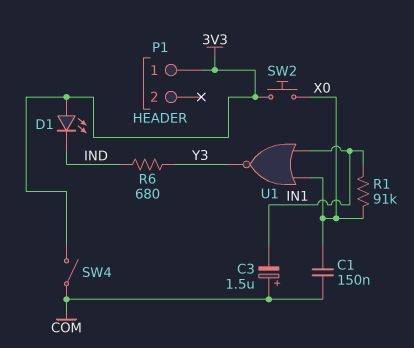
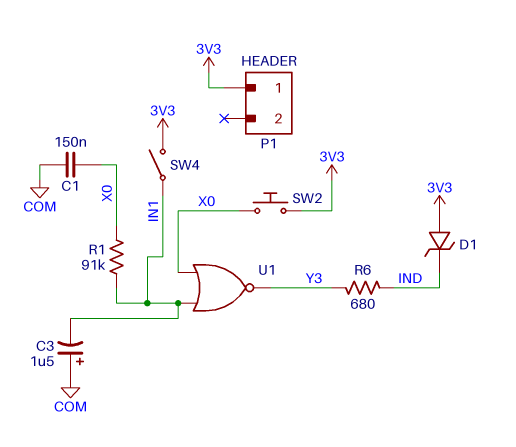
D1: LED (A 3V3, K IND) -> zener (A 3V3, K IND)
SW4: switch (3V3, COM) -> switch (3V3, IN1)

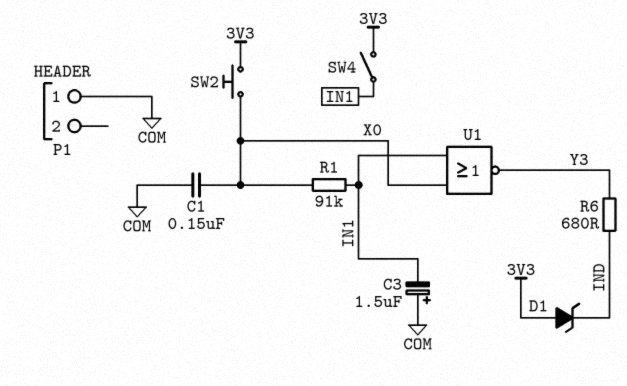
P1 pin 1: 3V3 -> COM

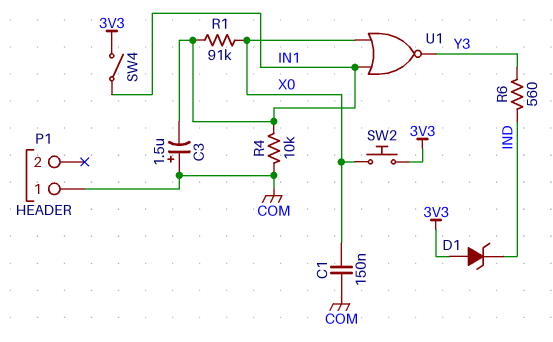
R4: none -> 10k (COM, IN1)
R6: 680 (IND, Y3) -> 560 (IND, Y3)

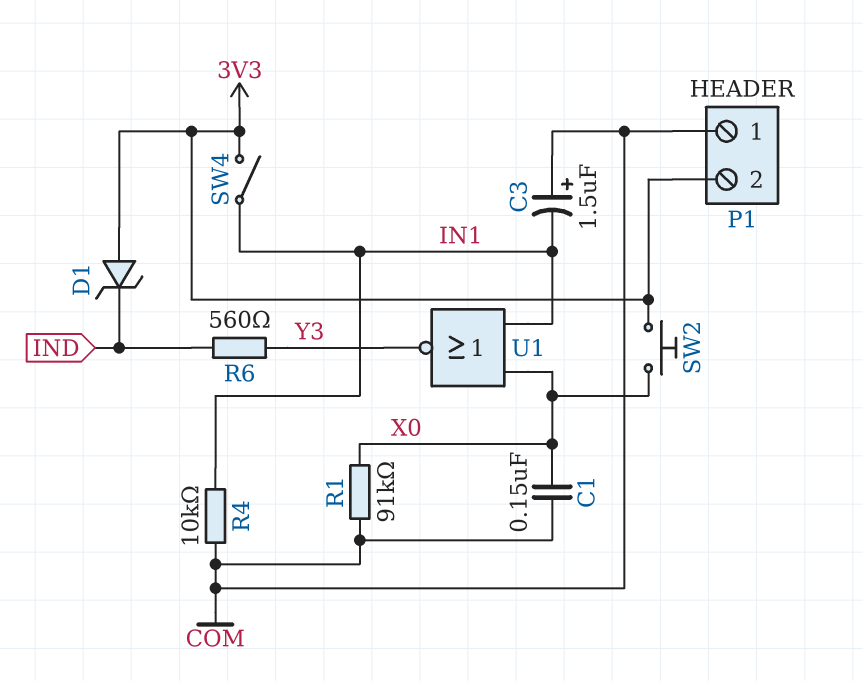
P1 pin 2: none -> 3V3
R1: 91k (IN1, X0) -> 91k (COM, X0)

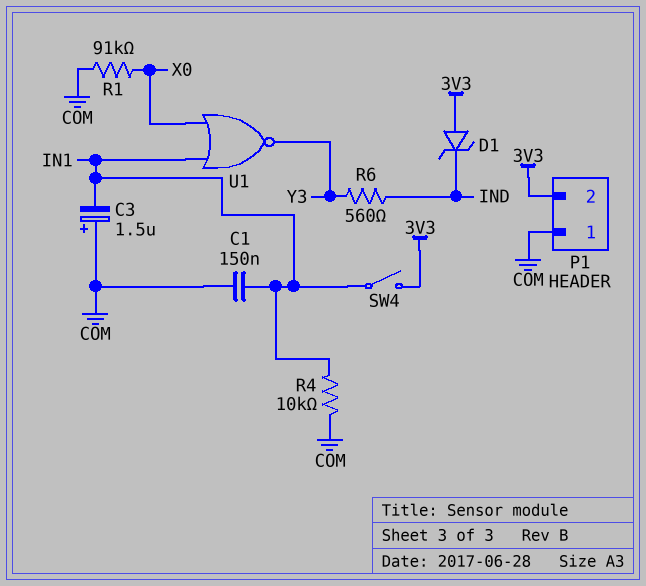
C1: 150nF (COM, X0) -> 150nF (COM, IN1)
SW2: button (3V3, X0) -> none

